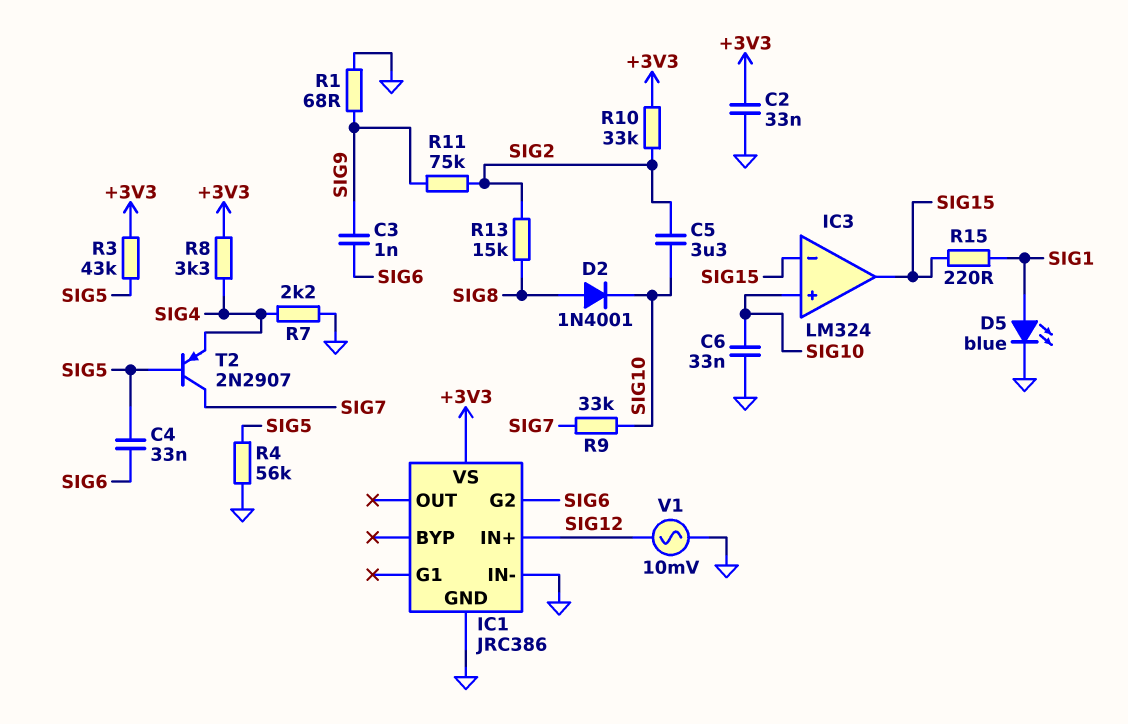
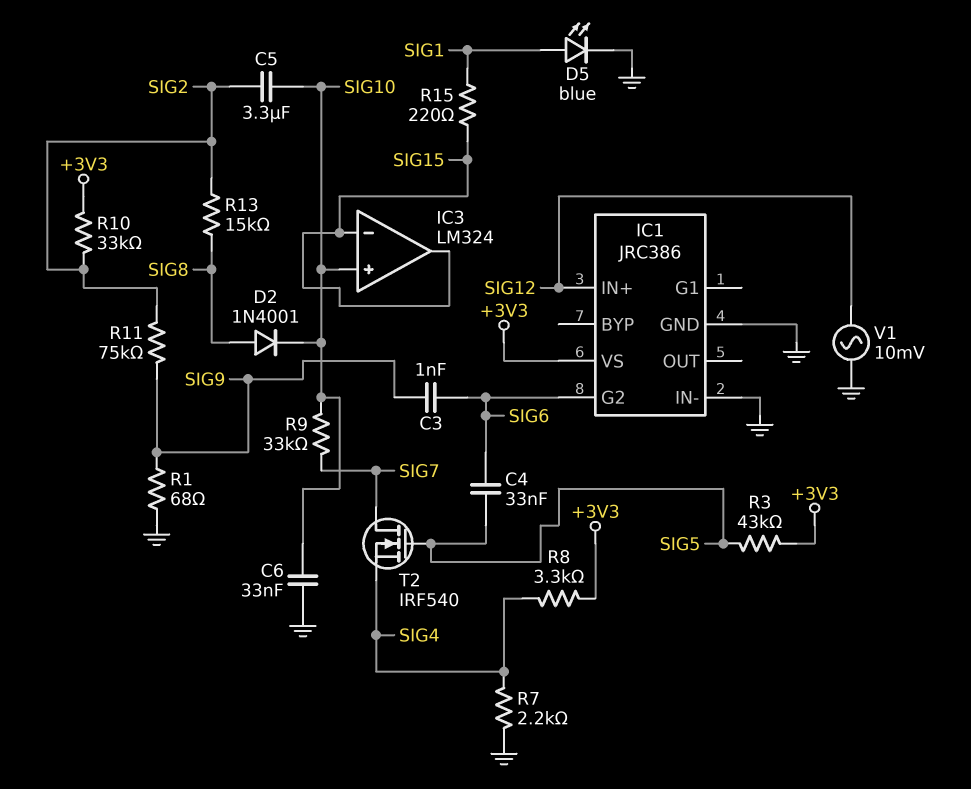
C2: 33nF (+3V3, GND) -> none
R4: 56k (GND, SIG5) -> none
T2: PNP 2N2907 (B SIG5, C SIG7, E SIG4) -> NMOS IRF540 (G SIG5, D SIG7, S SIG4)

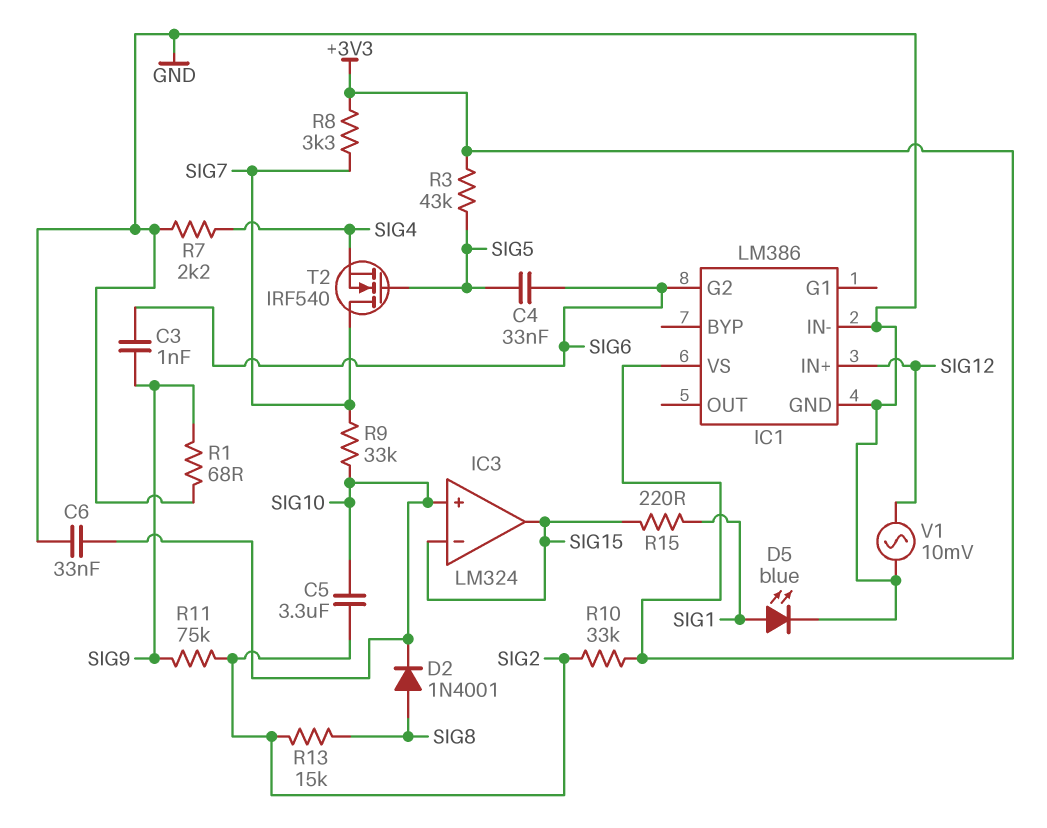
IC1: JRC386 -> LM386
R8: 3.3k (+3V3, SIG4) -> 3.3k (+3V3, SIG7)

